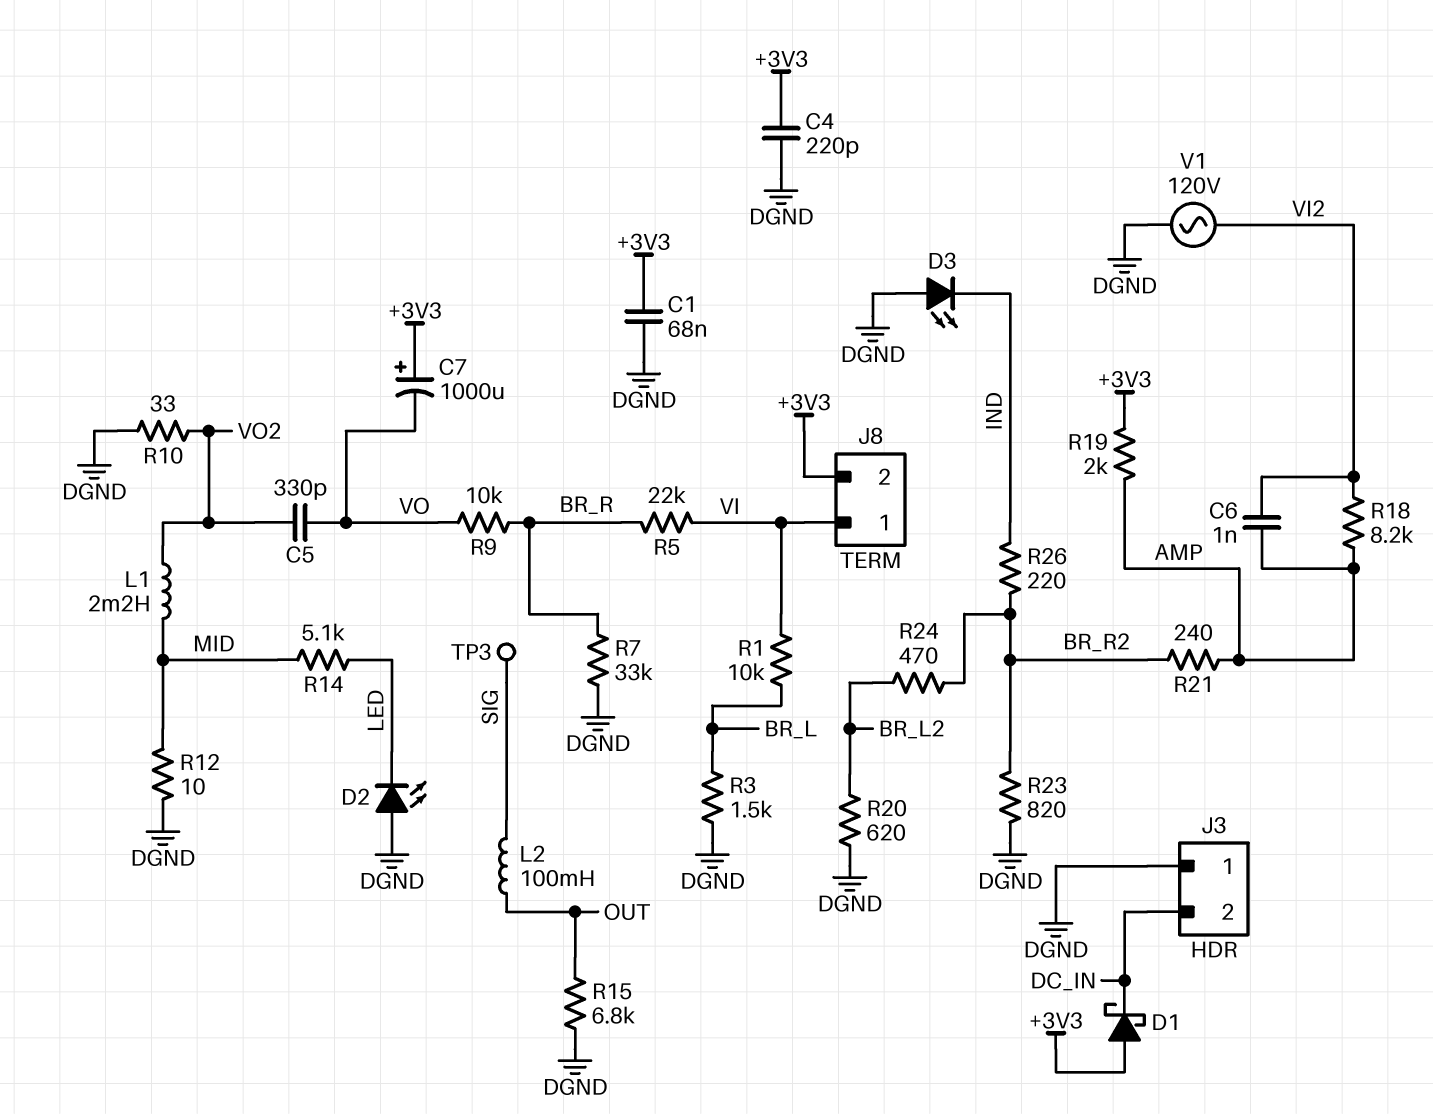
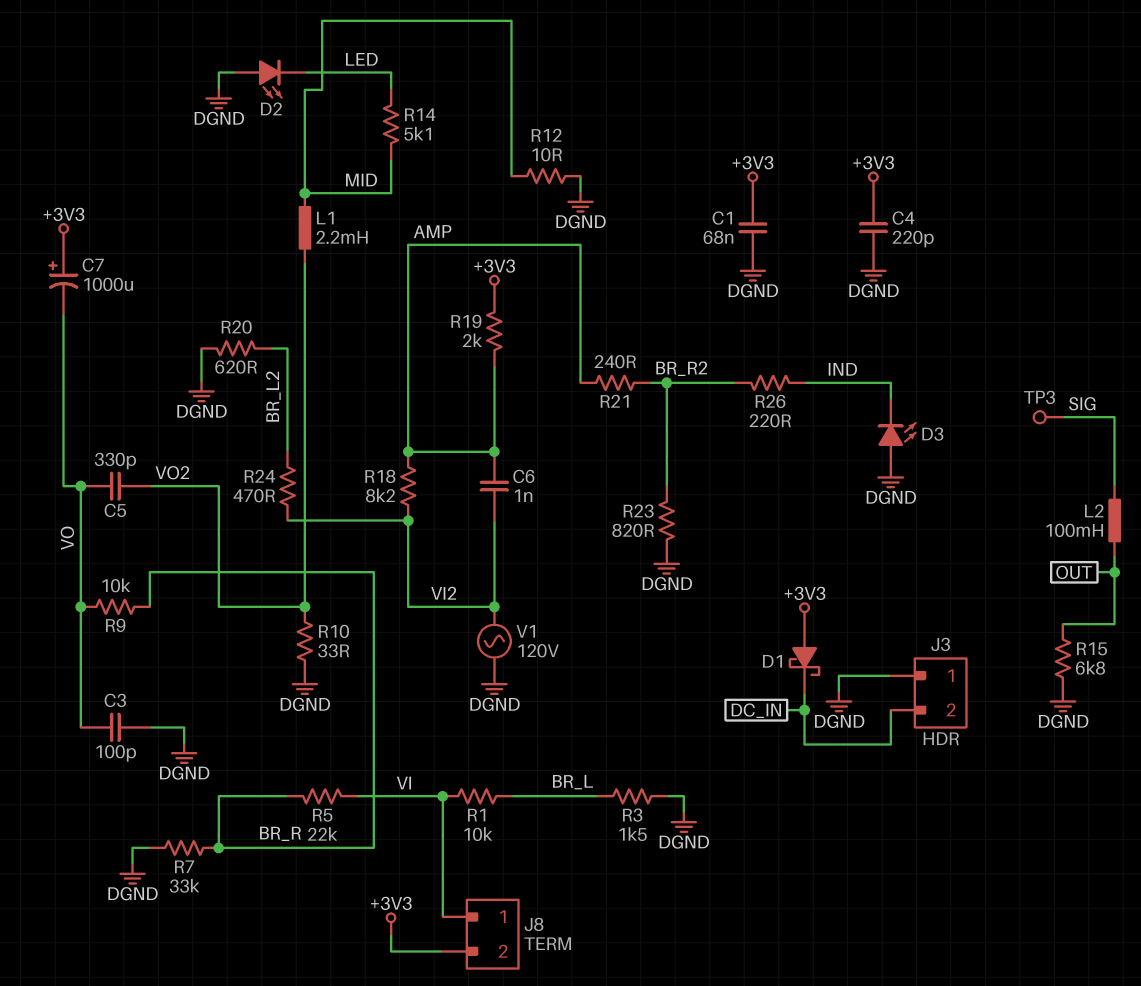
C3: none -> 100pF (DGND, VO)
R24: 470 (BR_L2, BR_R2) -> 470 (BR_L2, VI2)

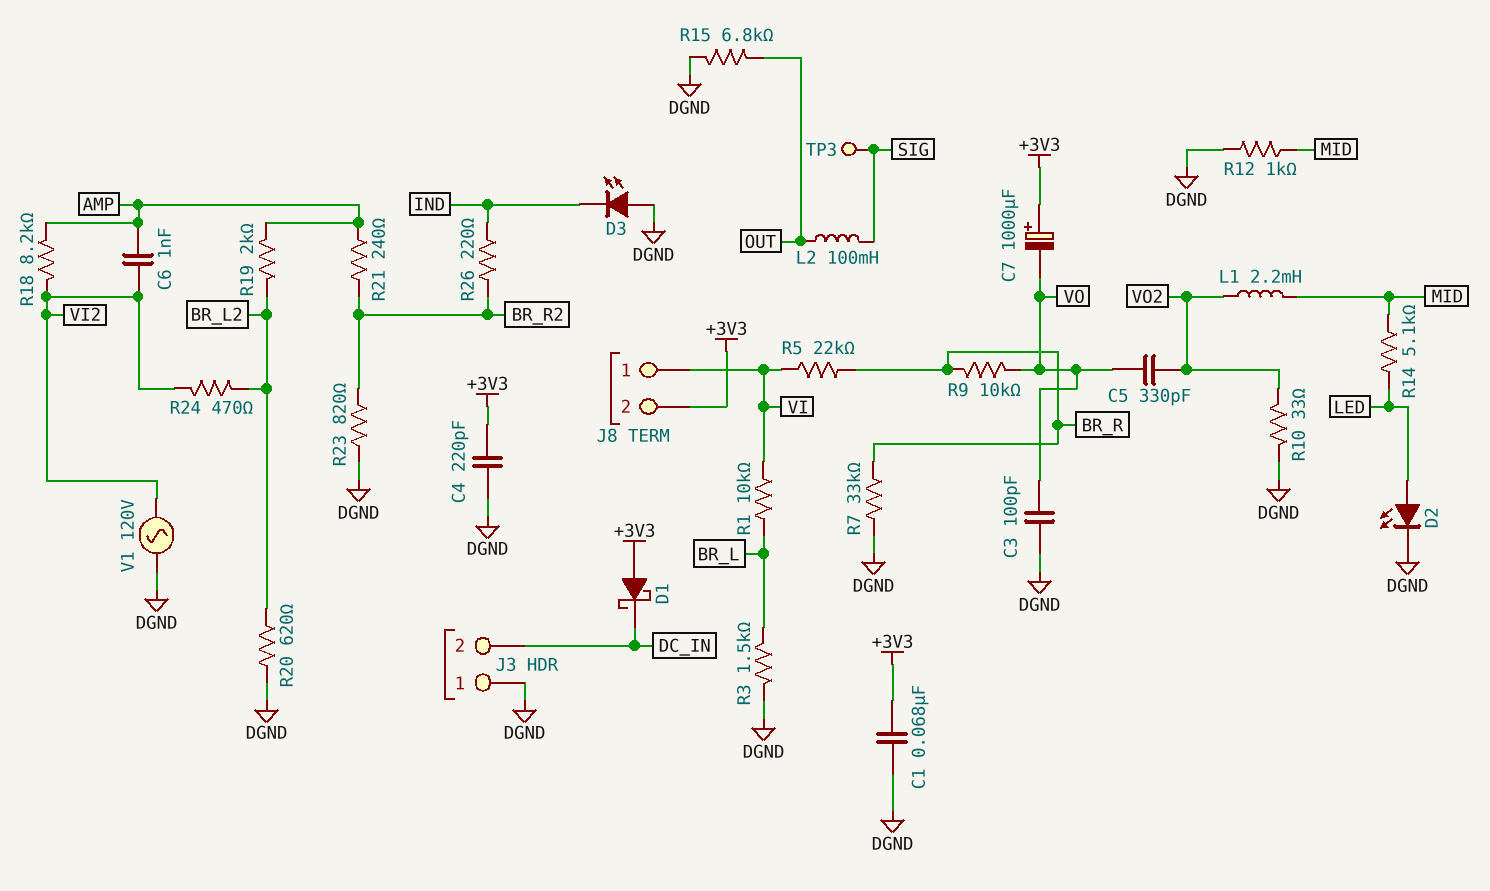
D2: LED (A DGND, K LED) -> LED (A LED, K DGND)
R12: 10 (DGND, MID) -> 1k (DGND, MID)
R19: 2k (+3V3, AMP) -> 2k (AMP, BR_L2)

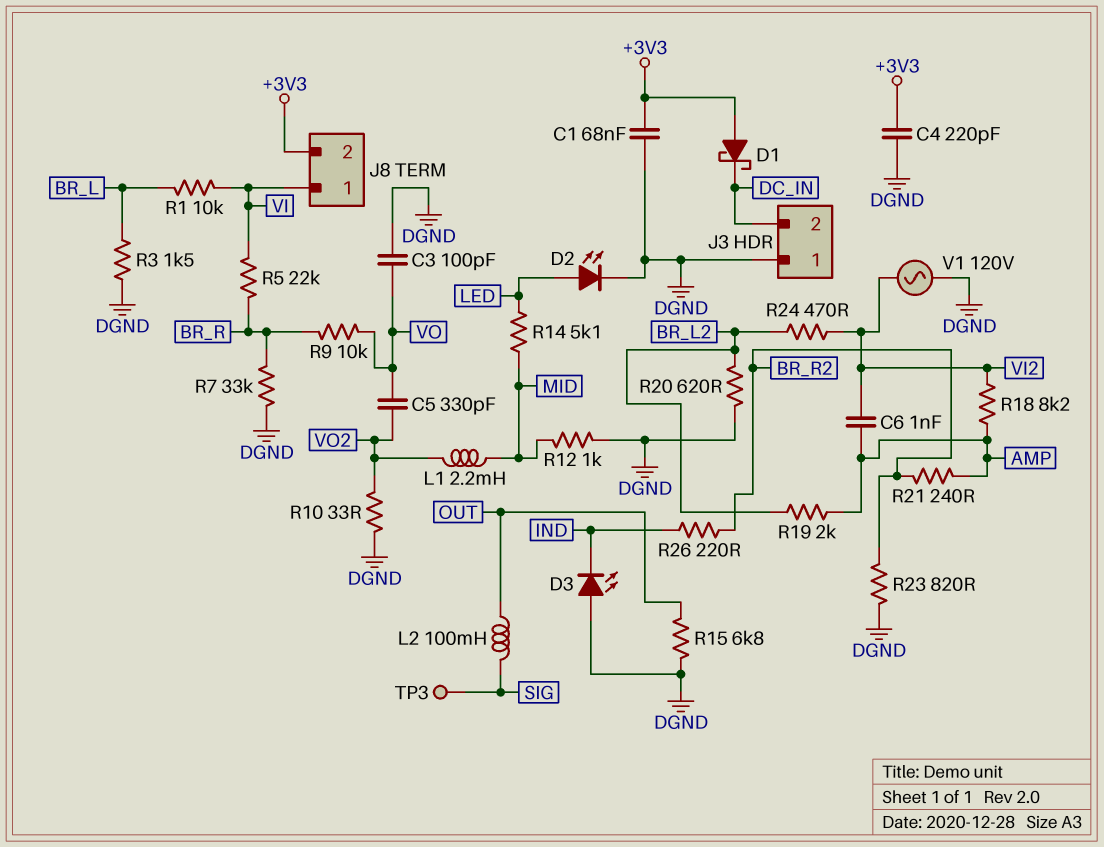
C7: 1000uF (plus +3V3, minus VO) -> none

